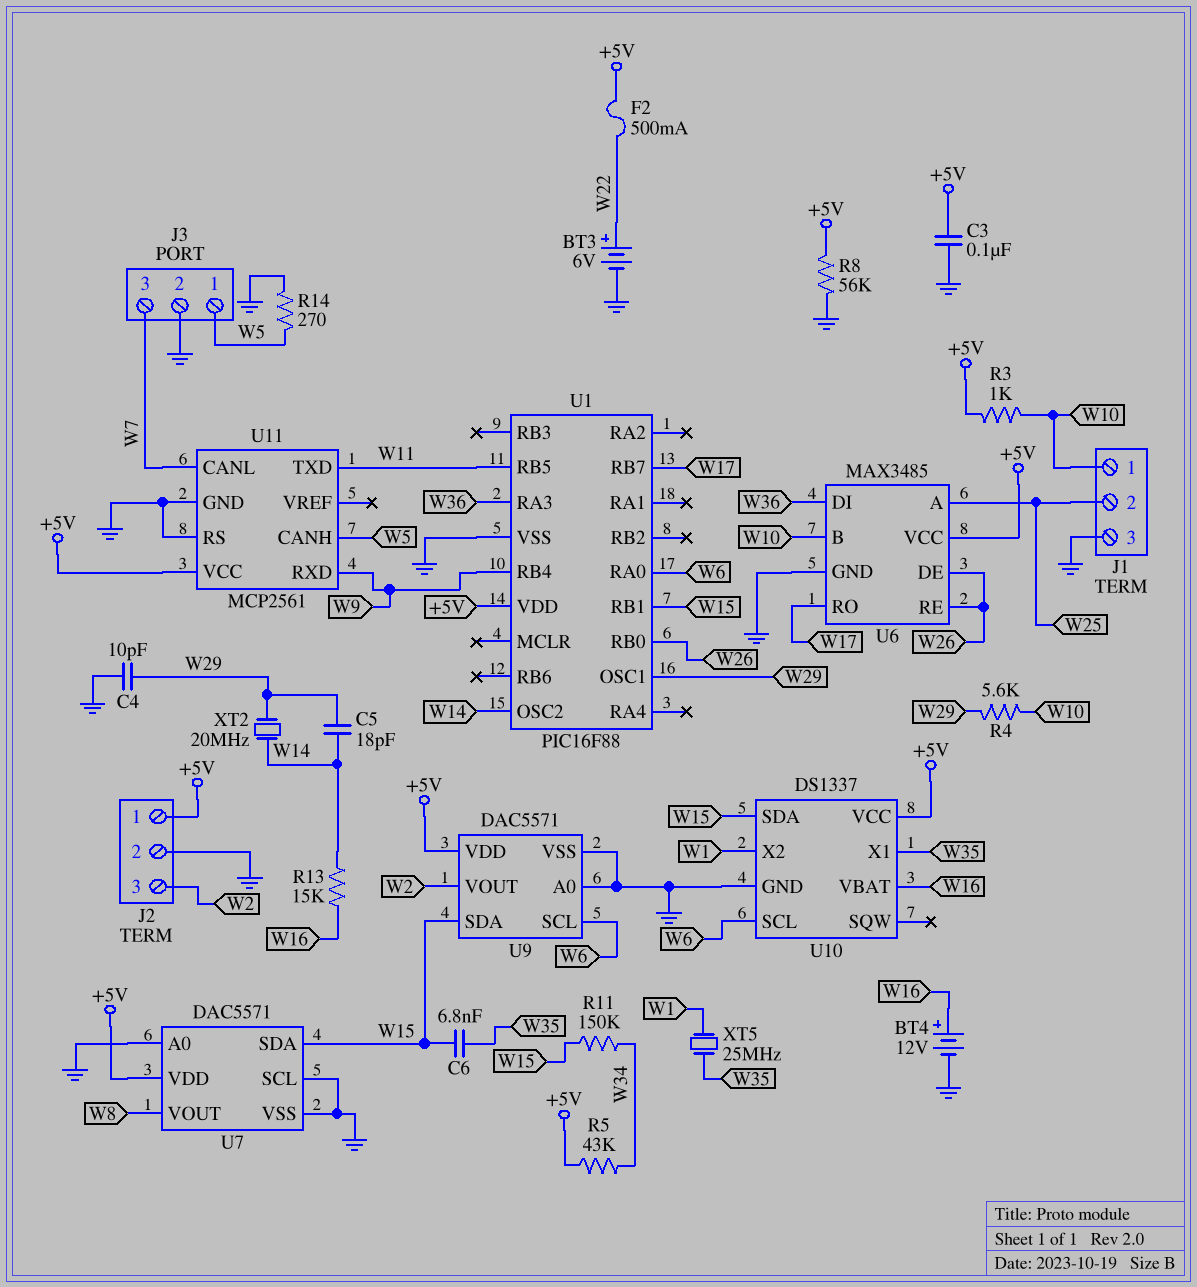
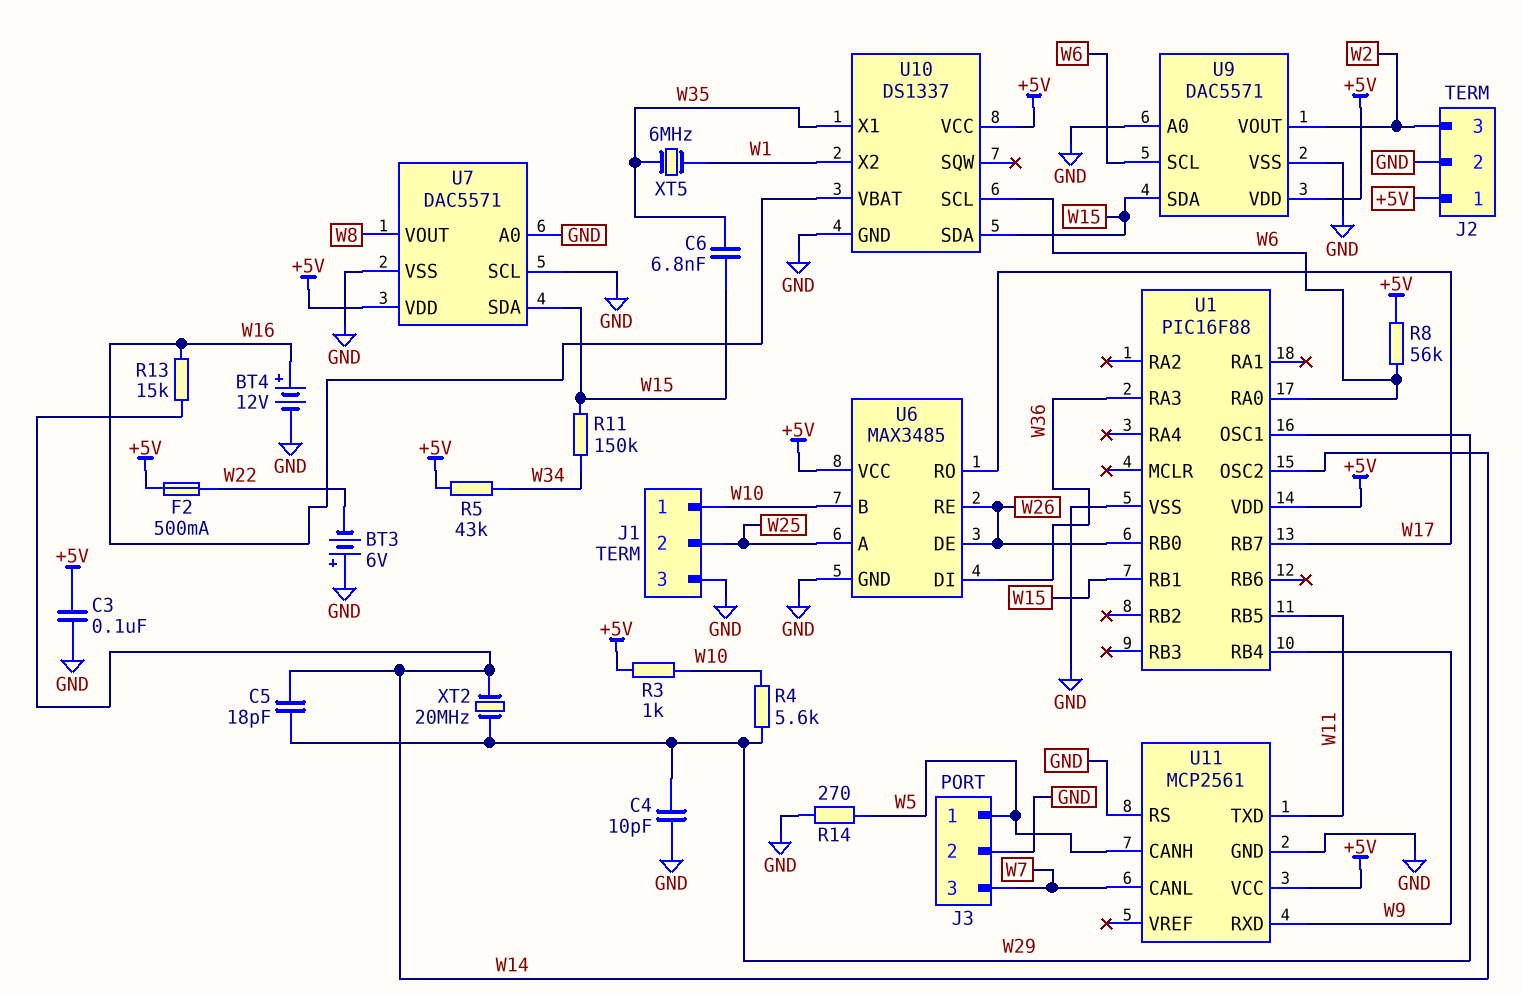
BT3: 6V (plus W22, minus GND) -> 6V (plus GND, minus W22)
R8: 56k (+5V, GND) -> 56k (+5V, W6)
XT5: 25MHz (W1, W35) -> 6MHz (W1, W35)

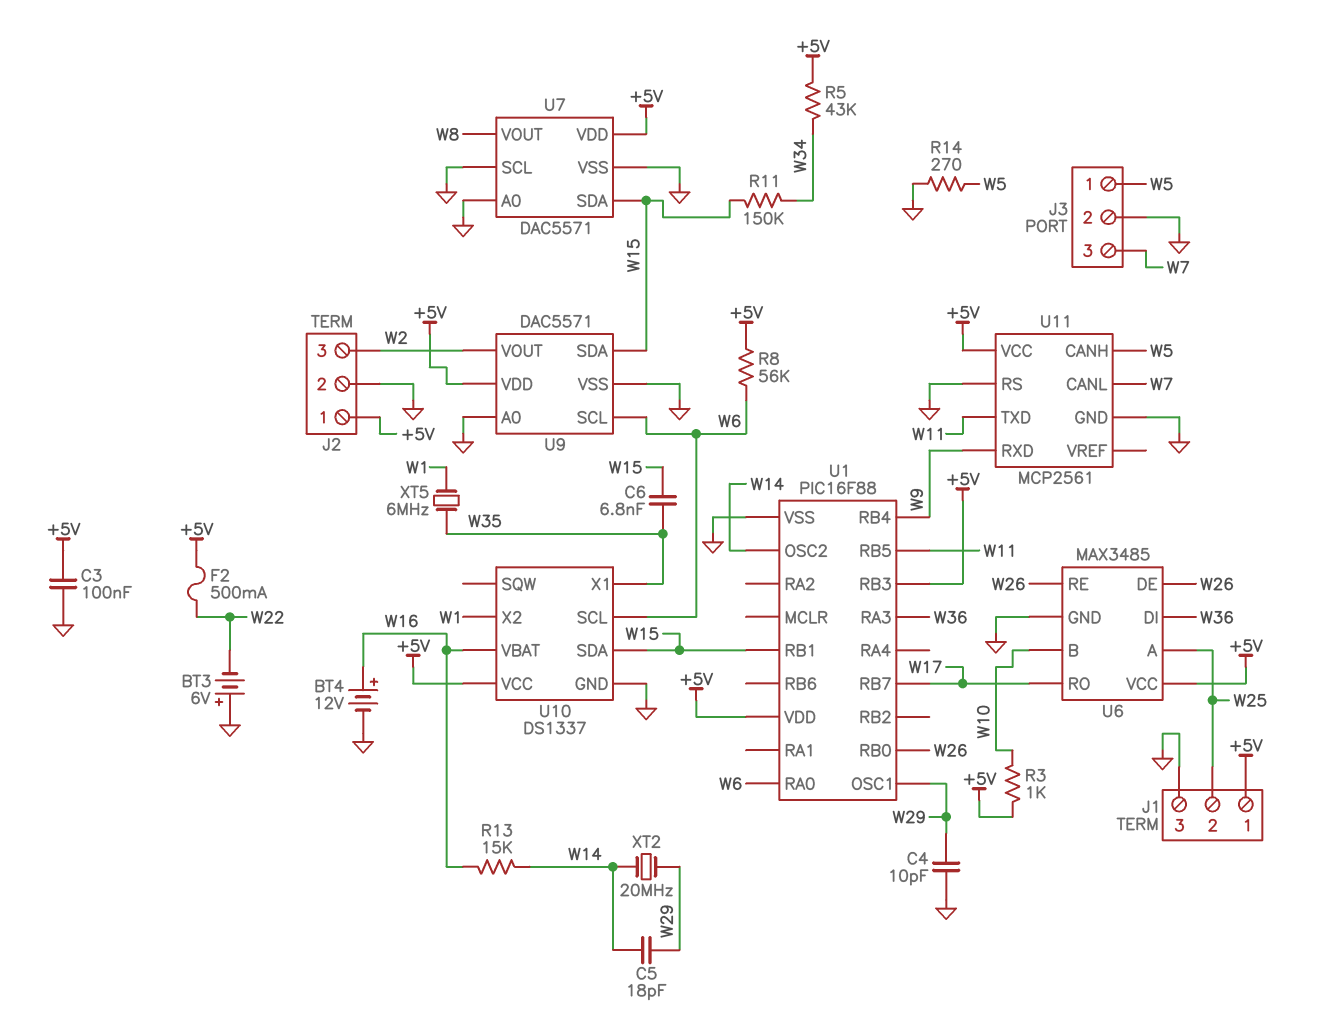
J1 pin 1: W10 -> +5V
R4: 5.6k (W10, W29) -> none
U1 pin RB3: none -> +5V

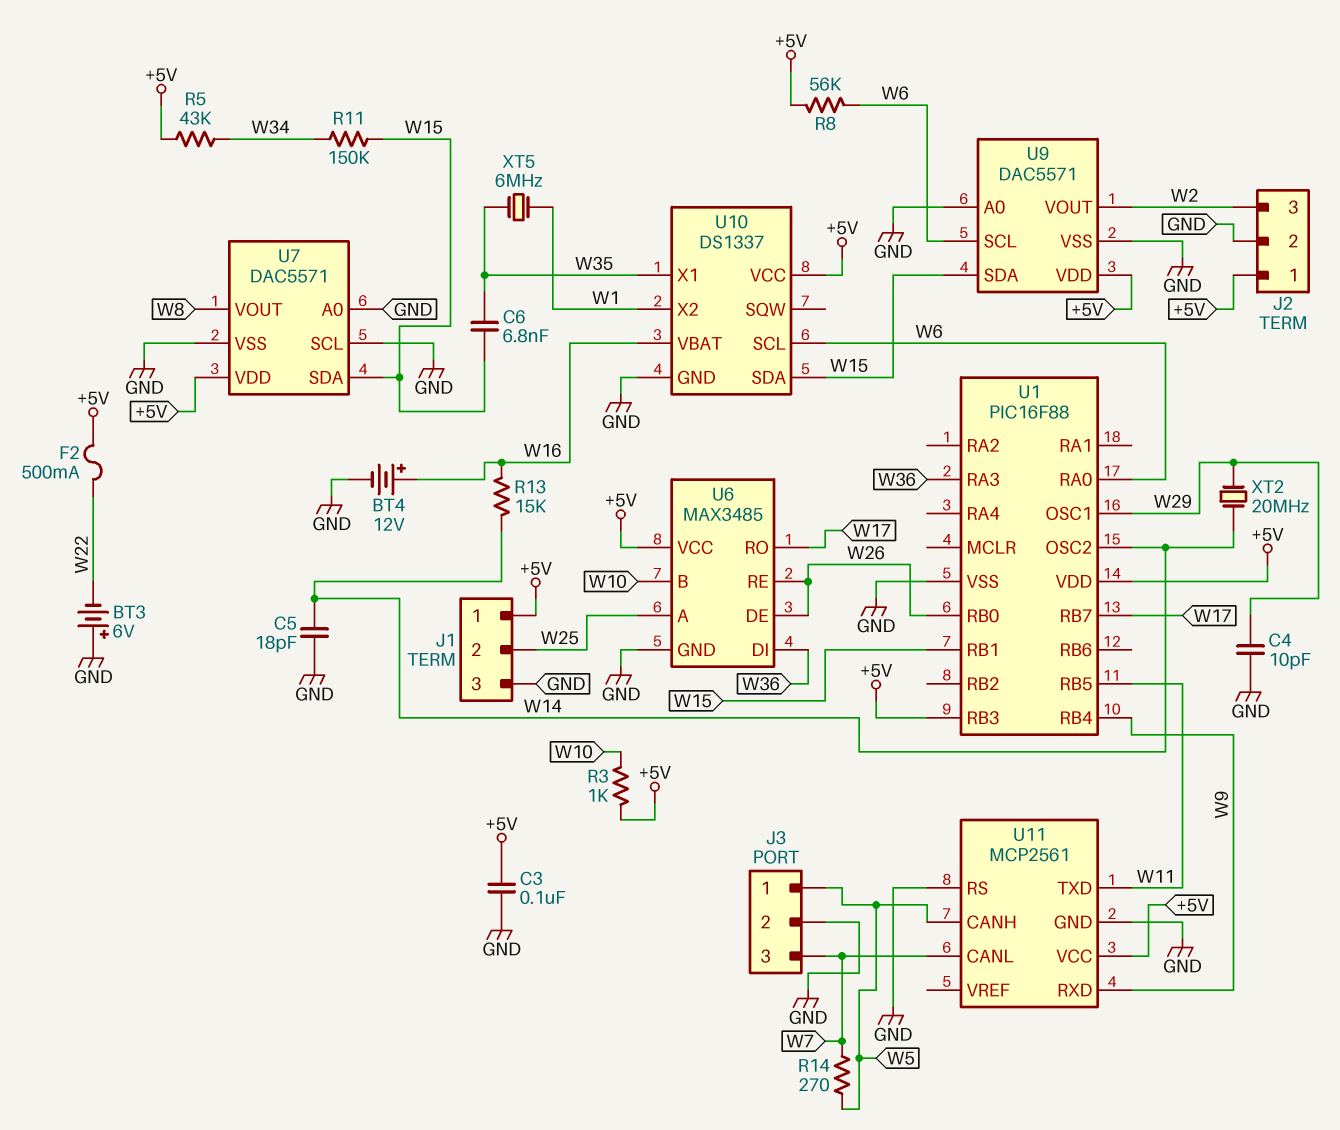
C5: 18pF (W14, W29) -> 18pF (GND, W14)
R14: 270 (GND, W5) -> 270 (W5, W7)

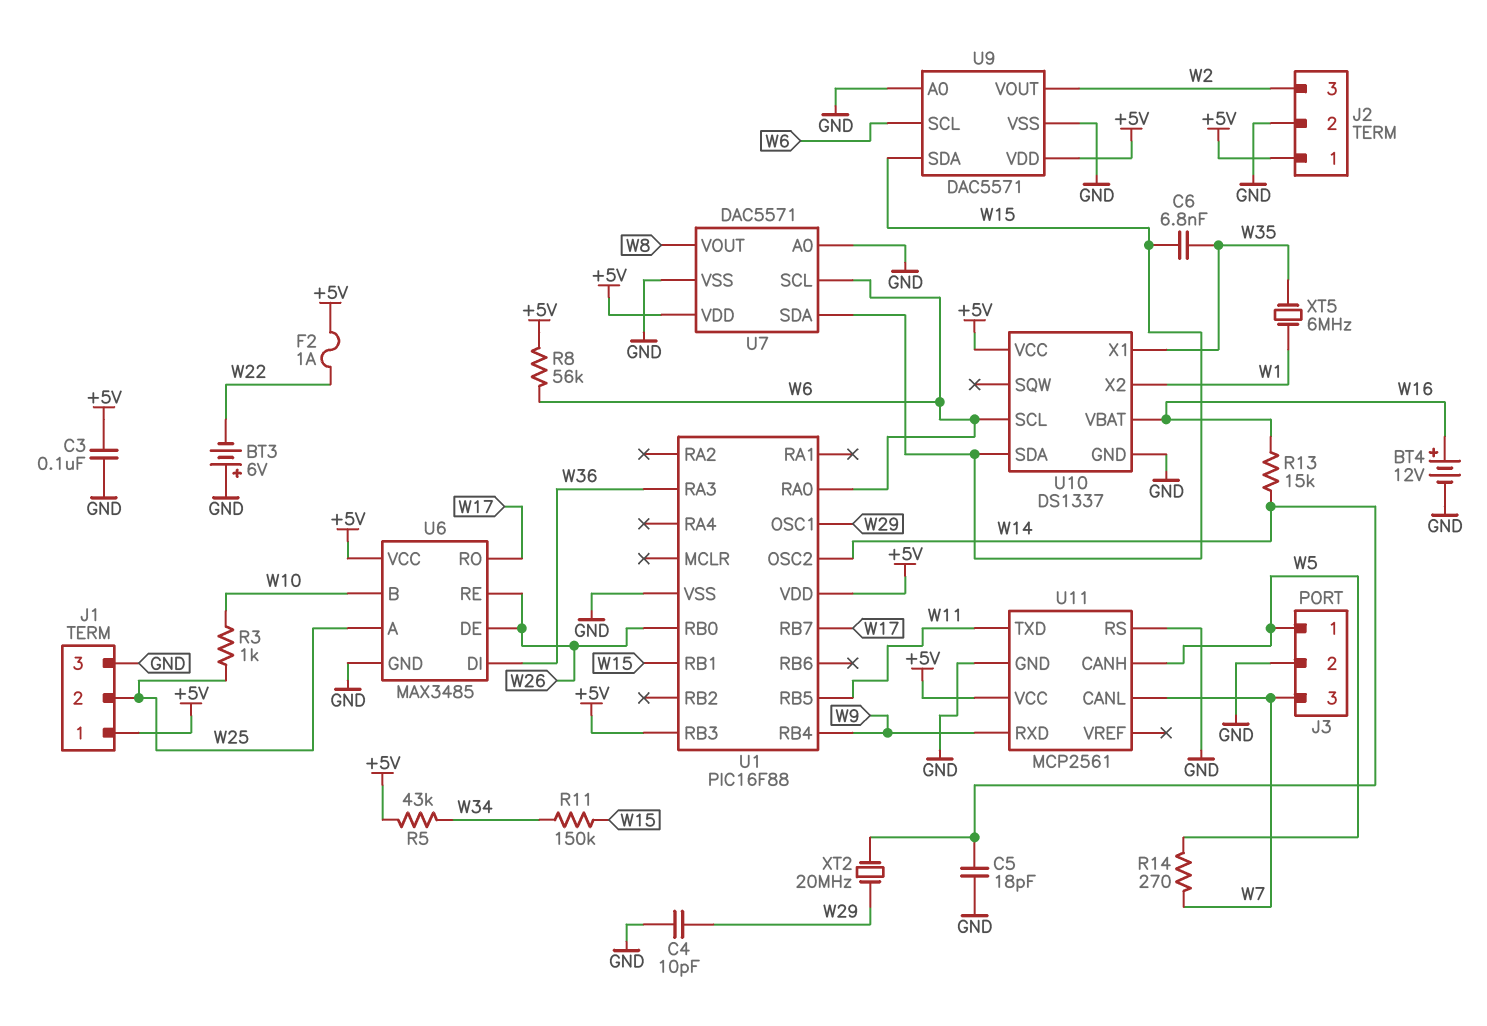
F2: 500mA (+5V, W22) -> 1A (+5V, W22)
R3: 1k (+5V, W10) -> 1k (W10, W25)
U7 pin SCL: GND -> W6

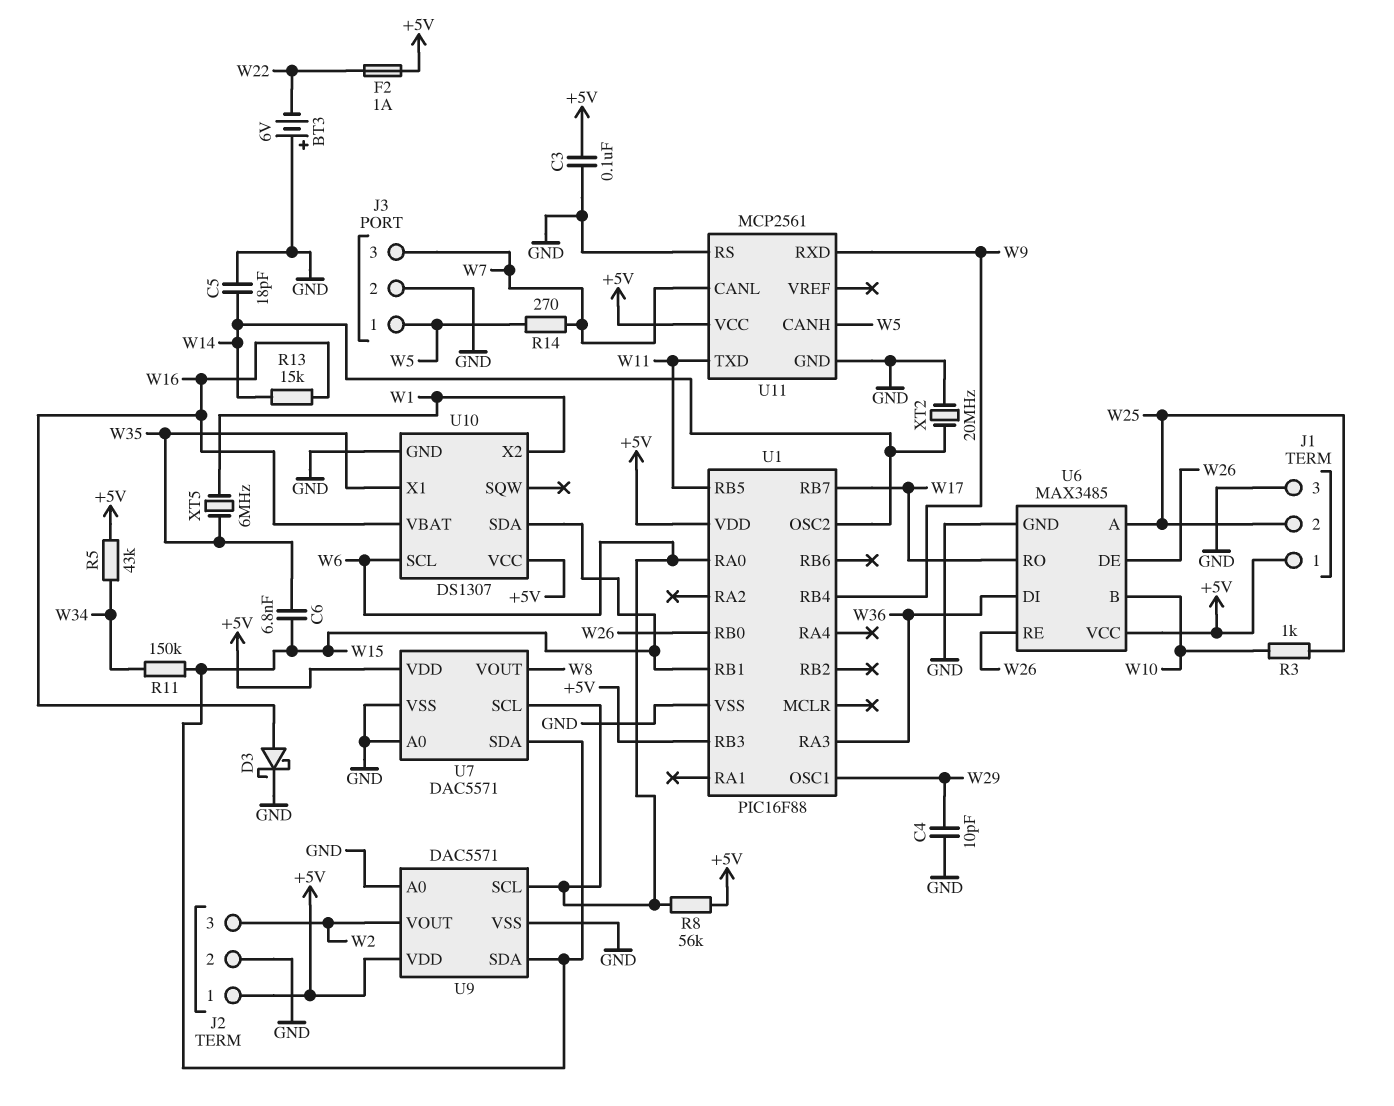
BT4: 12V (plus W16, minus GND) -> none
D3: none -> schottky (A W16, K GND)
U10: DS1337 -> DS1307
XT2: 20MHz (W14, W29) -> 20MHz (GND, W14)

